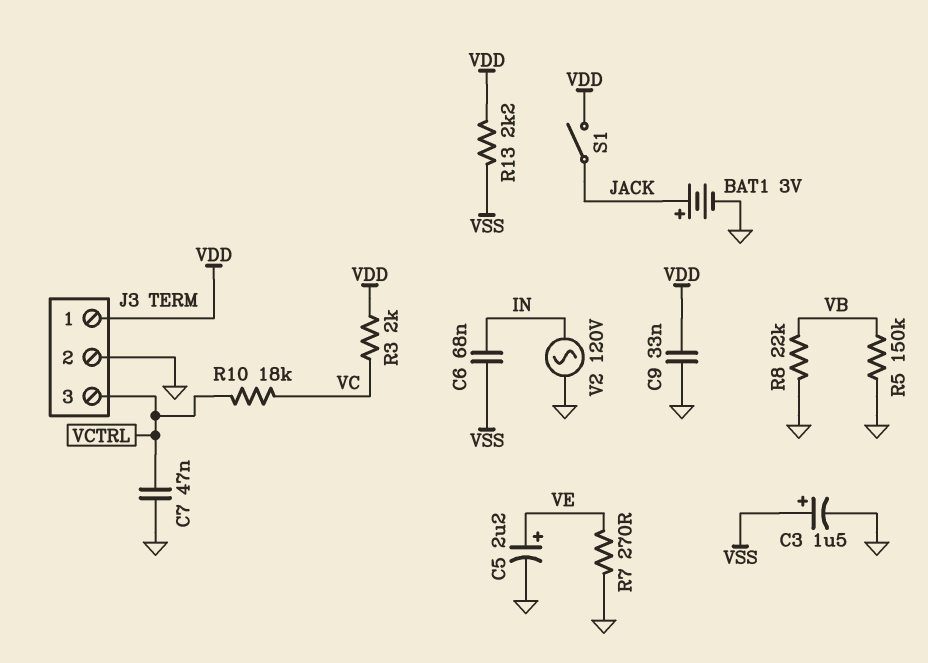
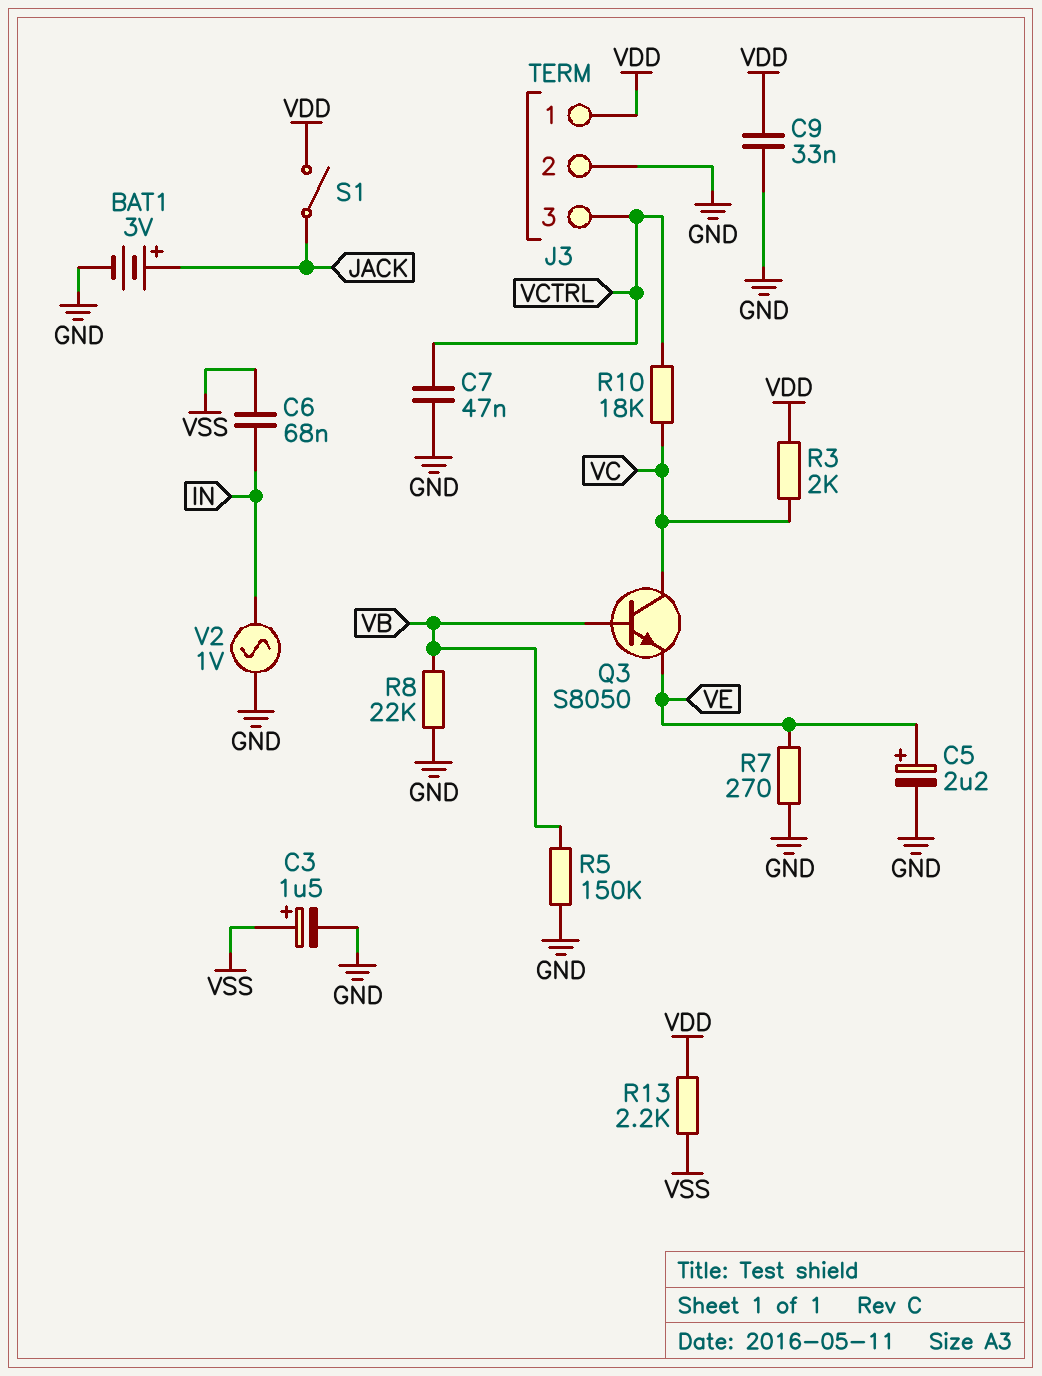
Q3: none -> NPN S8050 (B VB, C VC, E VE)
V2: AC 120V (GND, IN) -> AC 1V (GND, IN)

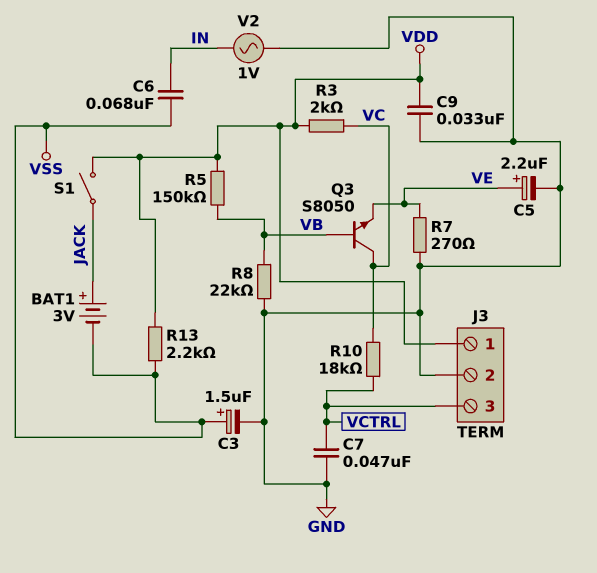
BAT1: 3V (plus JACK, minus GND) -> 3V (plus JACK, minus VSS)
R5: 150k (GND, VB) -> 150k (VB, VDD)

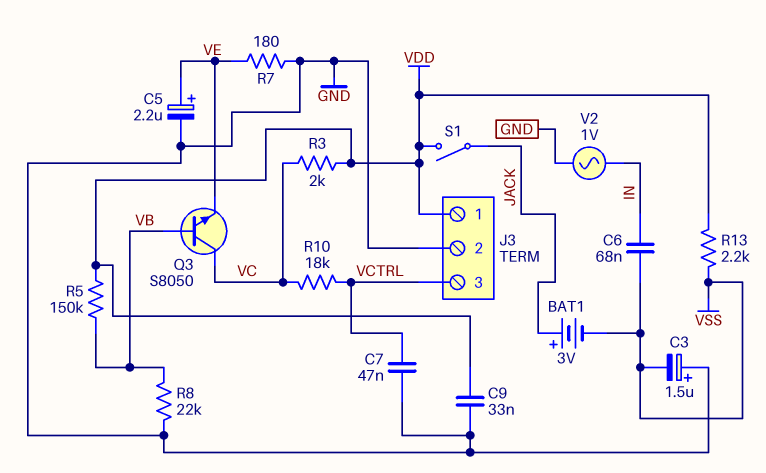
C3: 1.5uF (plus VSS, minus GND) -> 1.5uF (plus GND, minus VSS)
R7: 270 (GND, VE) -> 180 (GND, VE)

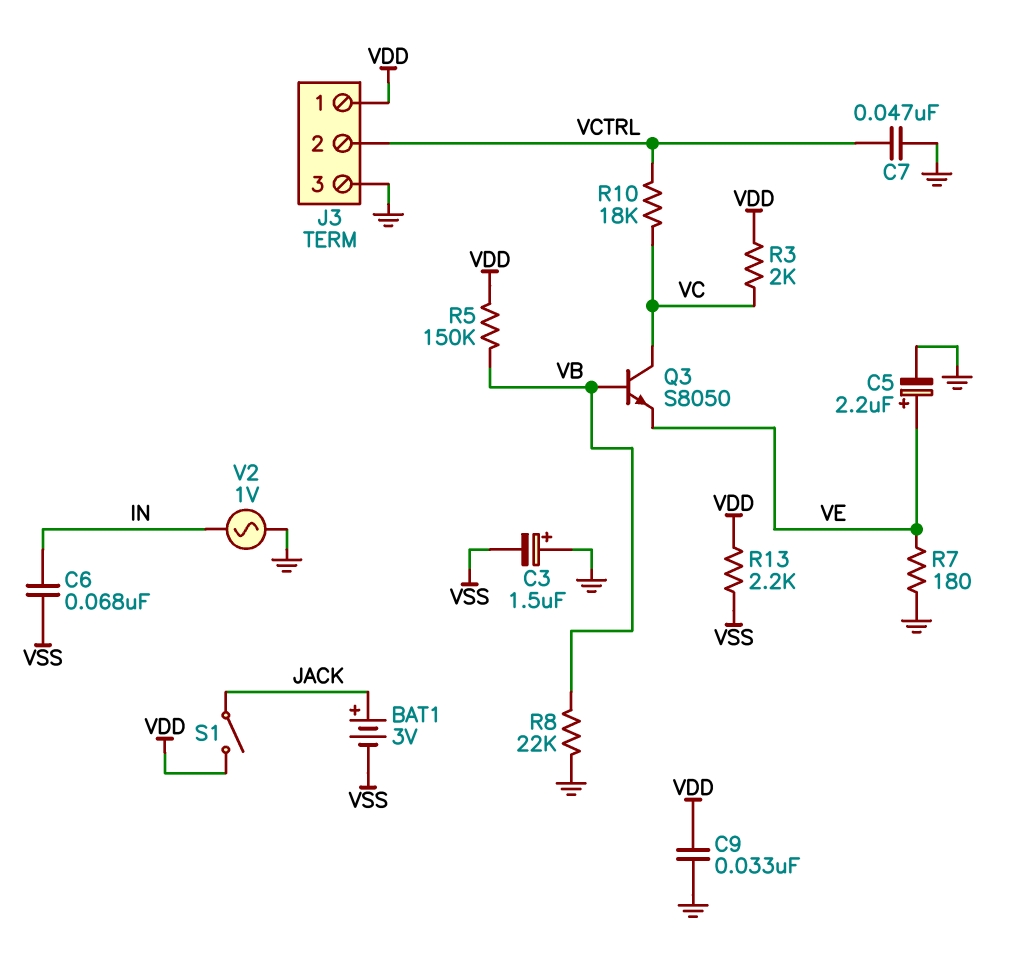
J3 pin 2: GND -> VCTRL
J3 pin 3: VCTRL -> GND

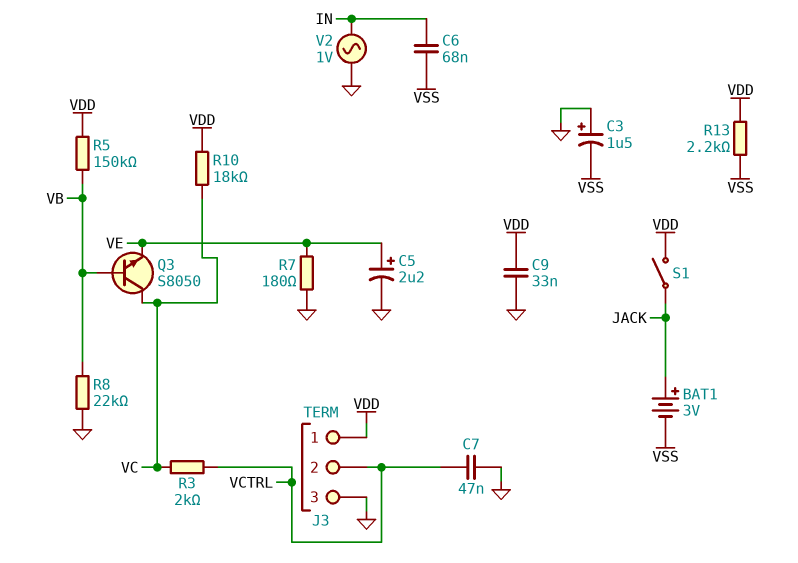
R3: 2k (VC, VDD) -> 2k (VC, VCTRL)
R10: 18k (VC, VCTRL) -> 18k (VC, VDD)

